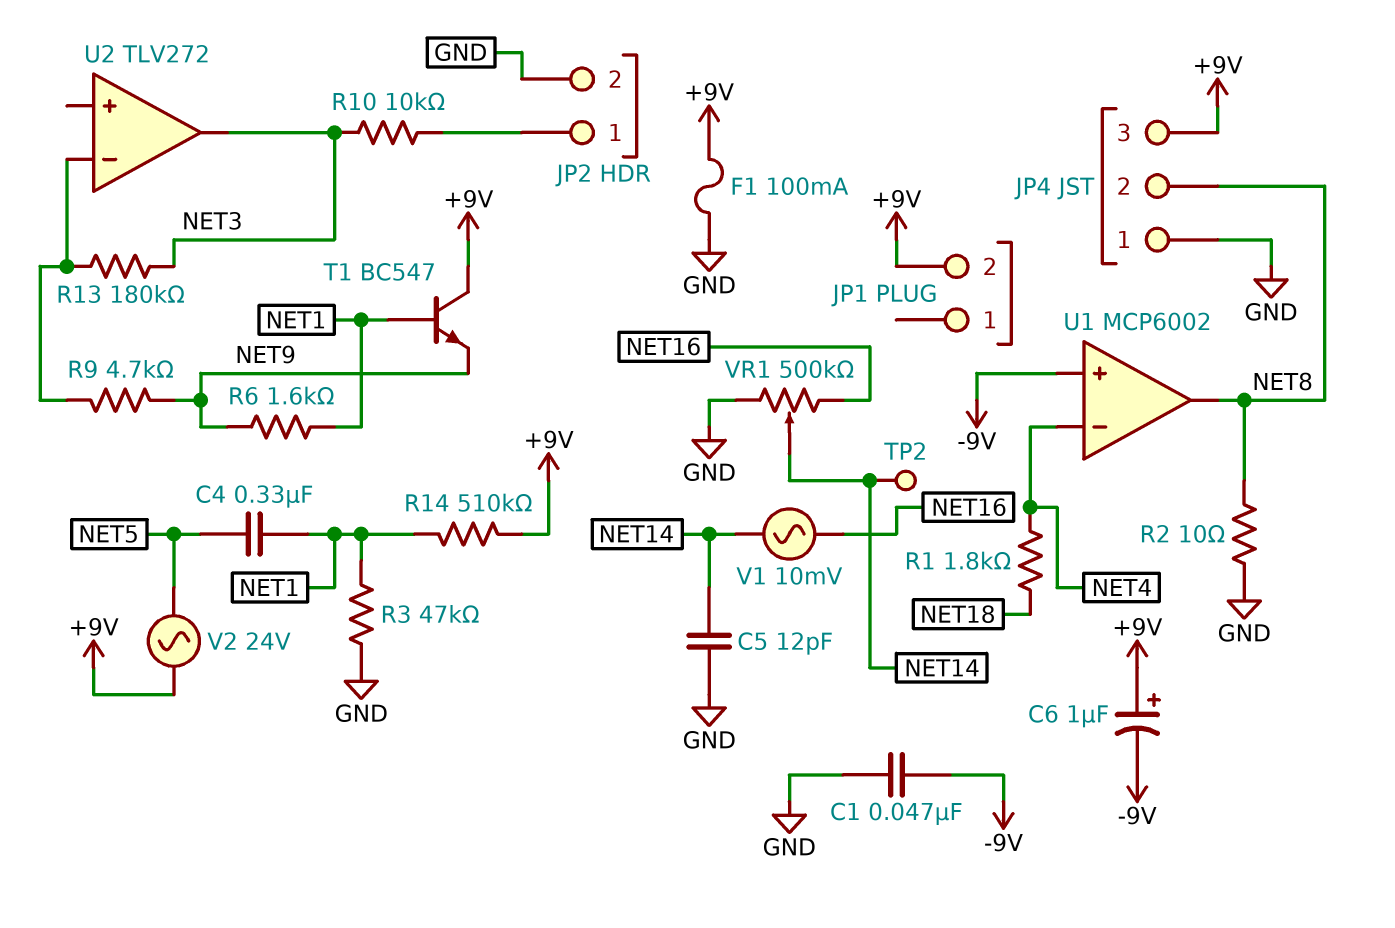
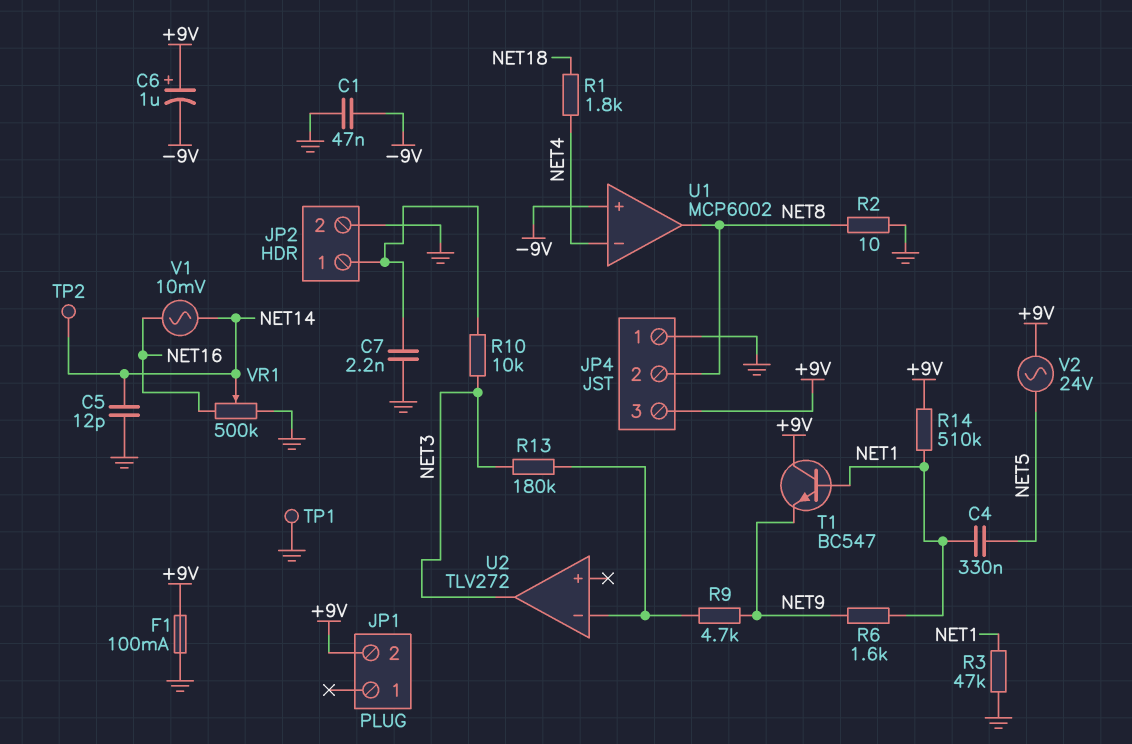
C7: none -> 2.2nF (GND, JP2/1)
TP1: none -> test point (GND)

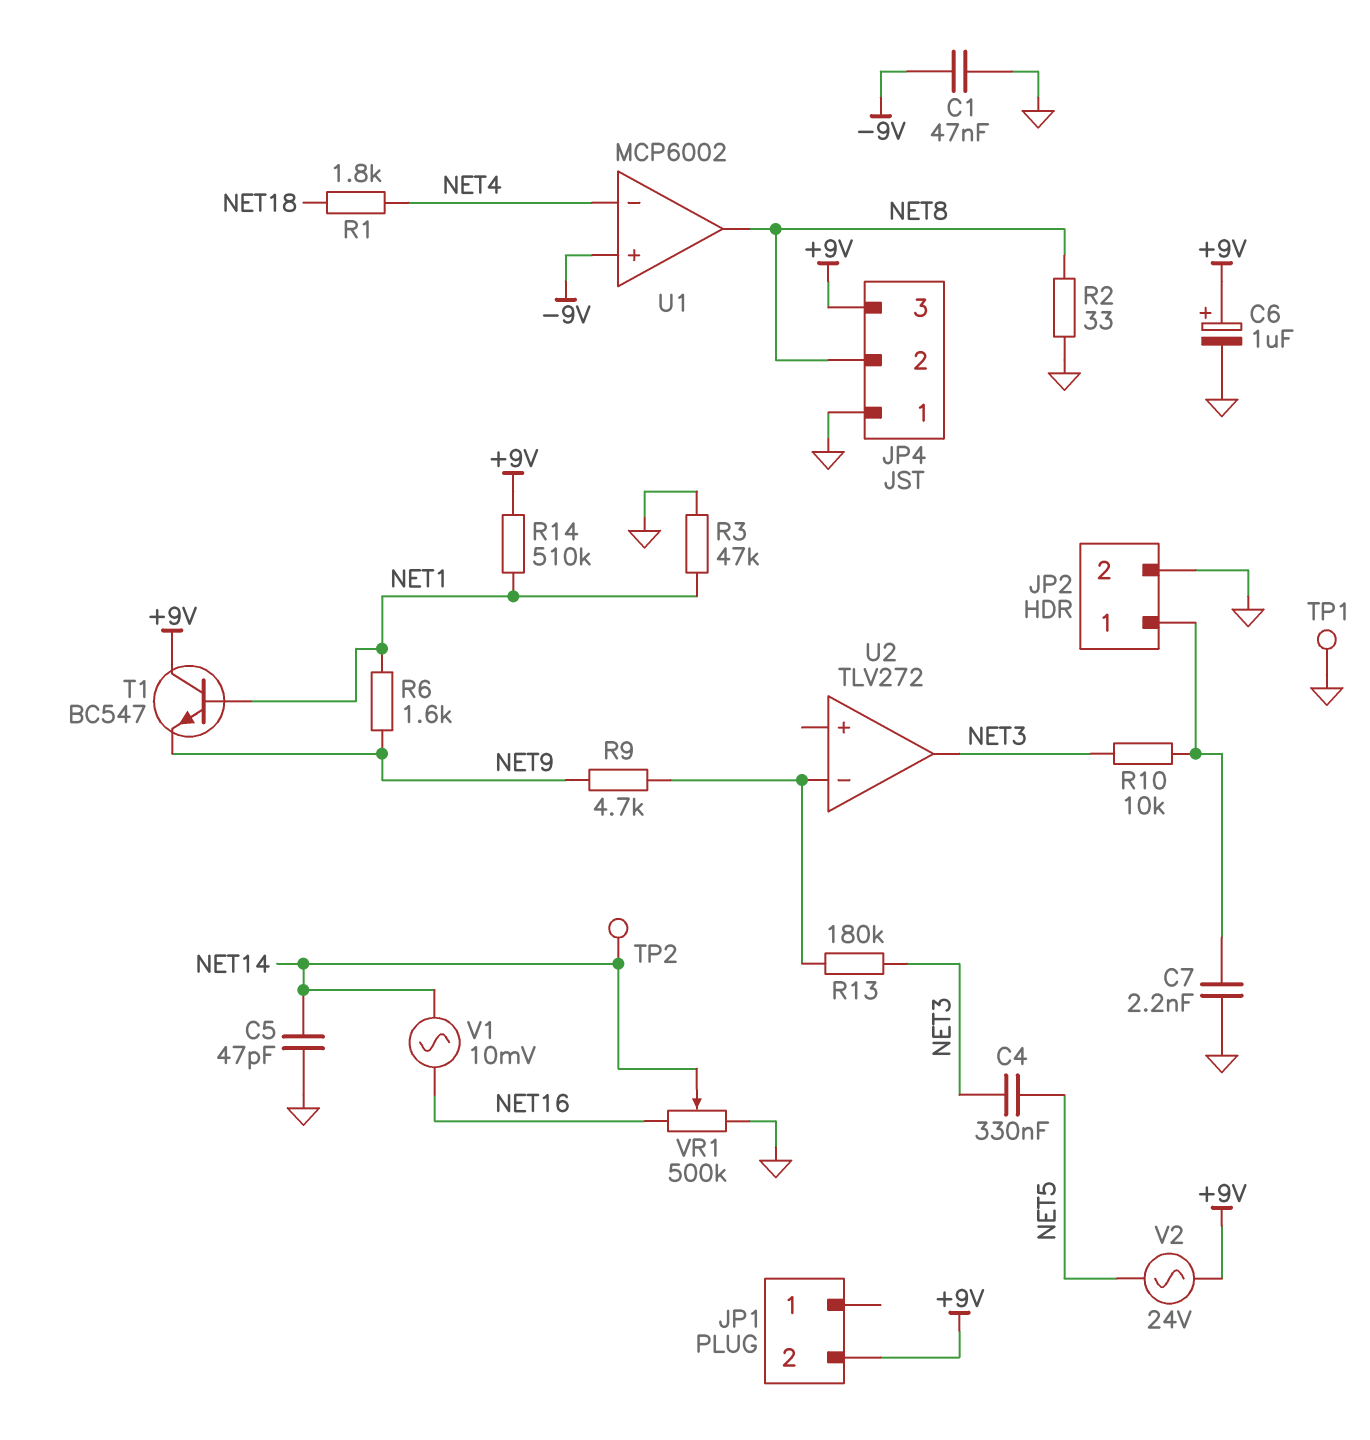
C4: 330nF (NET1, NET5) -> 330nF (NET3, NET5)
C5: 12pF (GND, NET14) -> 47pF (GND, NET14)
C6: 1uF (plus +9V, minus -9V) -> 1uF (plus +9V, minus GND)
F1: 100mA (+9V, GND) -> none
R2: 10 (GND, NET8) -> 33 (GND, NET8)

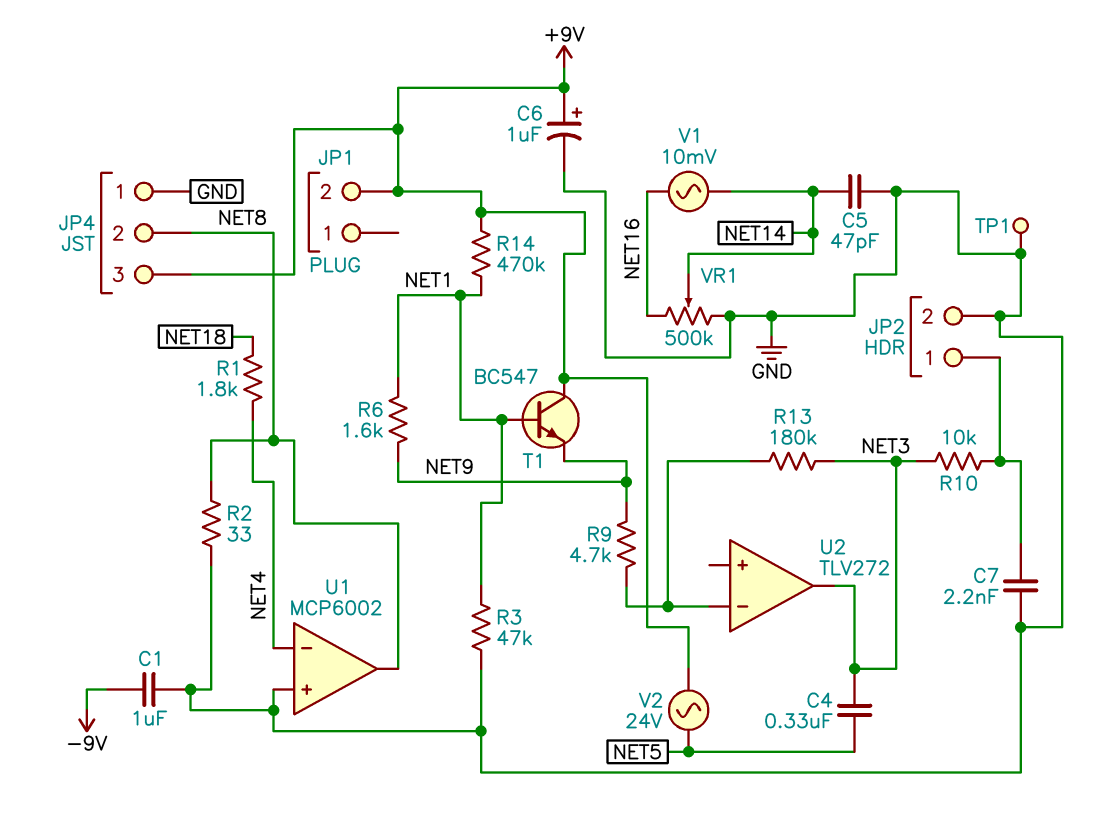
C1: 47nF (-9V, GND) -> 1uF (-9V, GND)
R14: 510k (+9V, NET1) -> 470k (+9V, NET1)
TP2: test point (NET14) -> none
U1 pin in+: -9V -> GND

